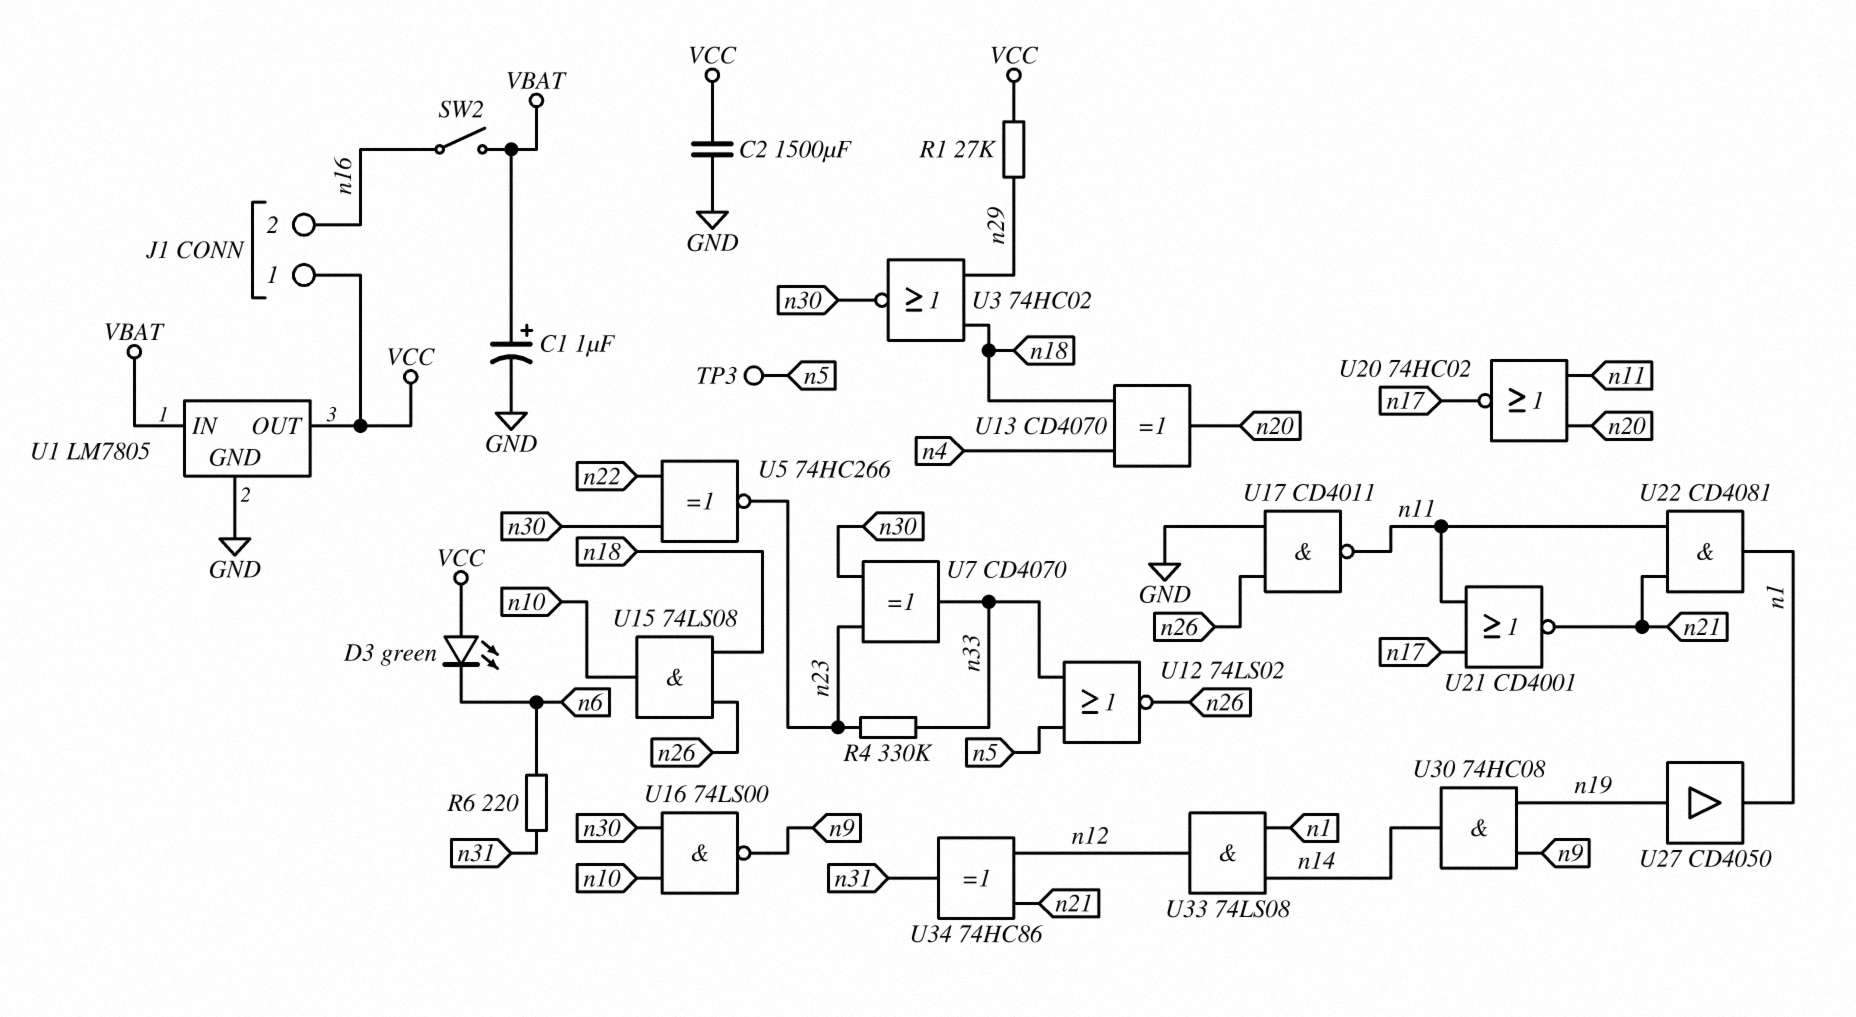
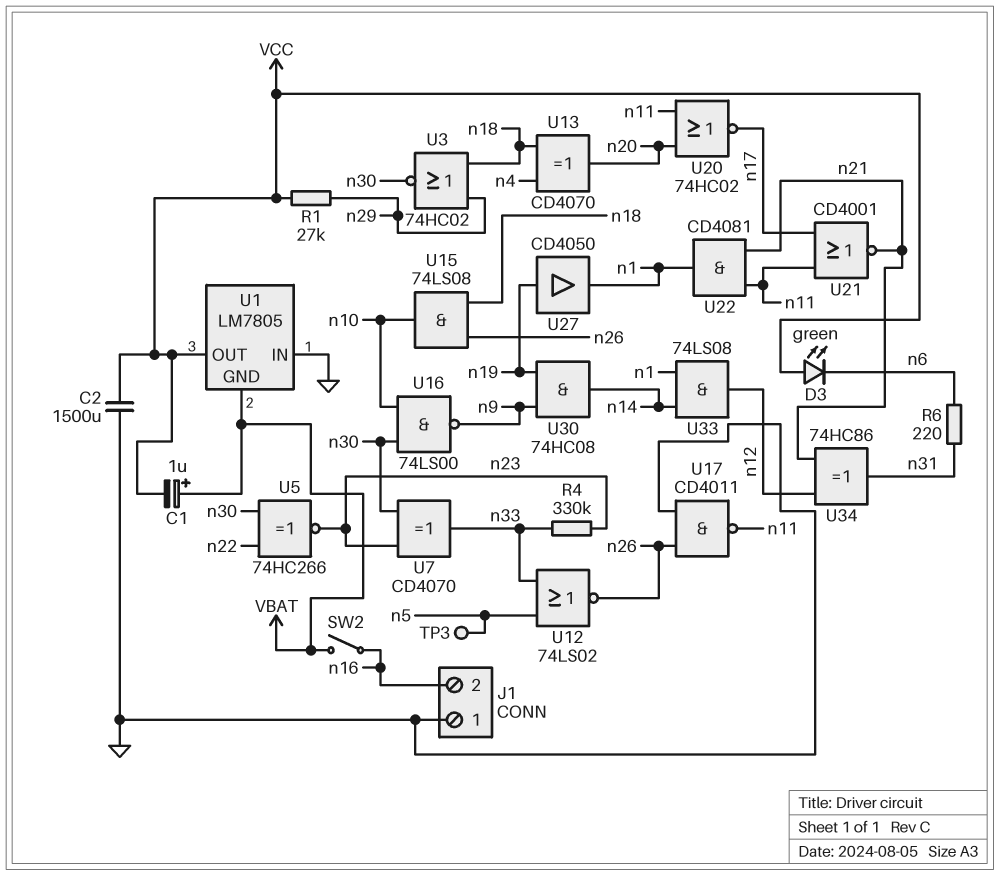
C1: 1uF (plus VBAT, minus GND) -> 1uF (plus VBAT, minus VCC)
J1 pin 1: VCC -> GND
U1 pin GND: GND -> VBAT
U1 pin IN: VBAT -> GND

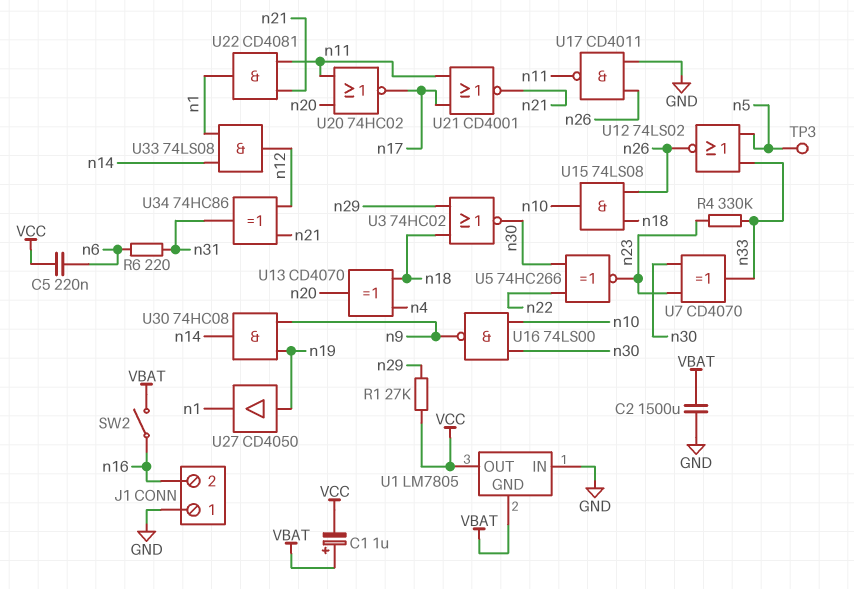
C2: 1500uF (GND, VCC) -> 1500uF (GND, VBAT)
C5: none -> 220nF (VCC, n6)
D3: LED green (A VCC, K n6) -> none

